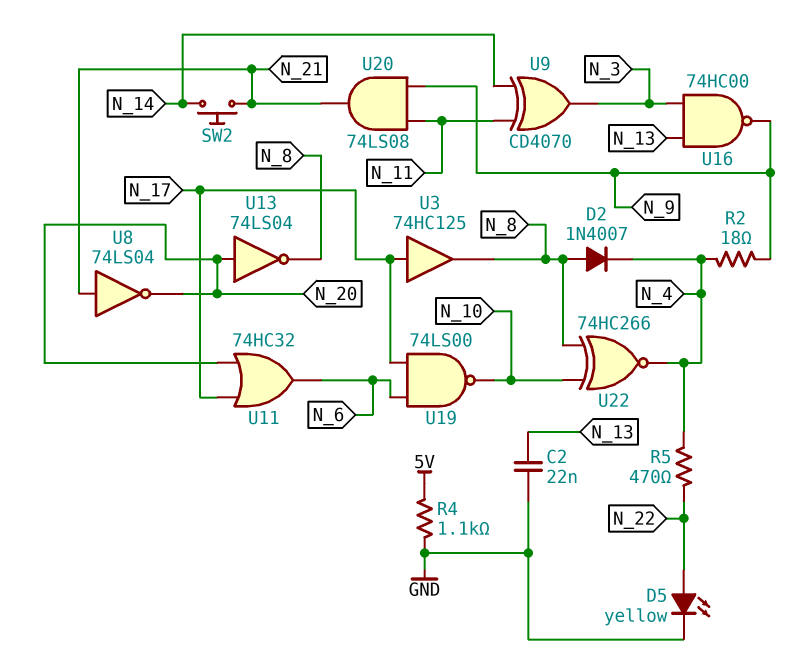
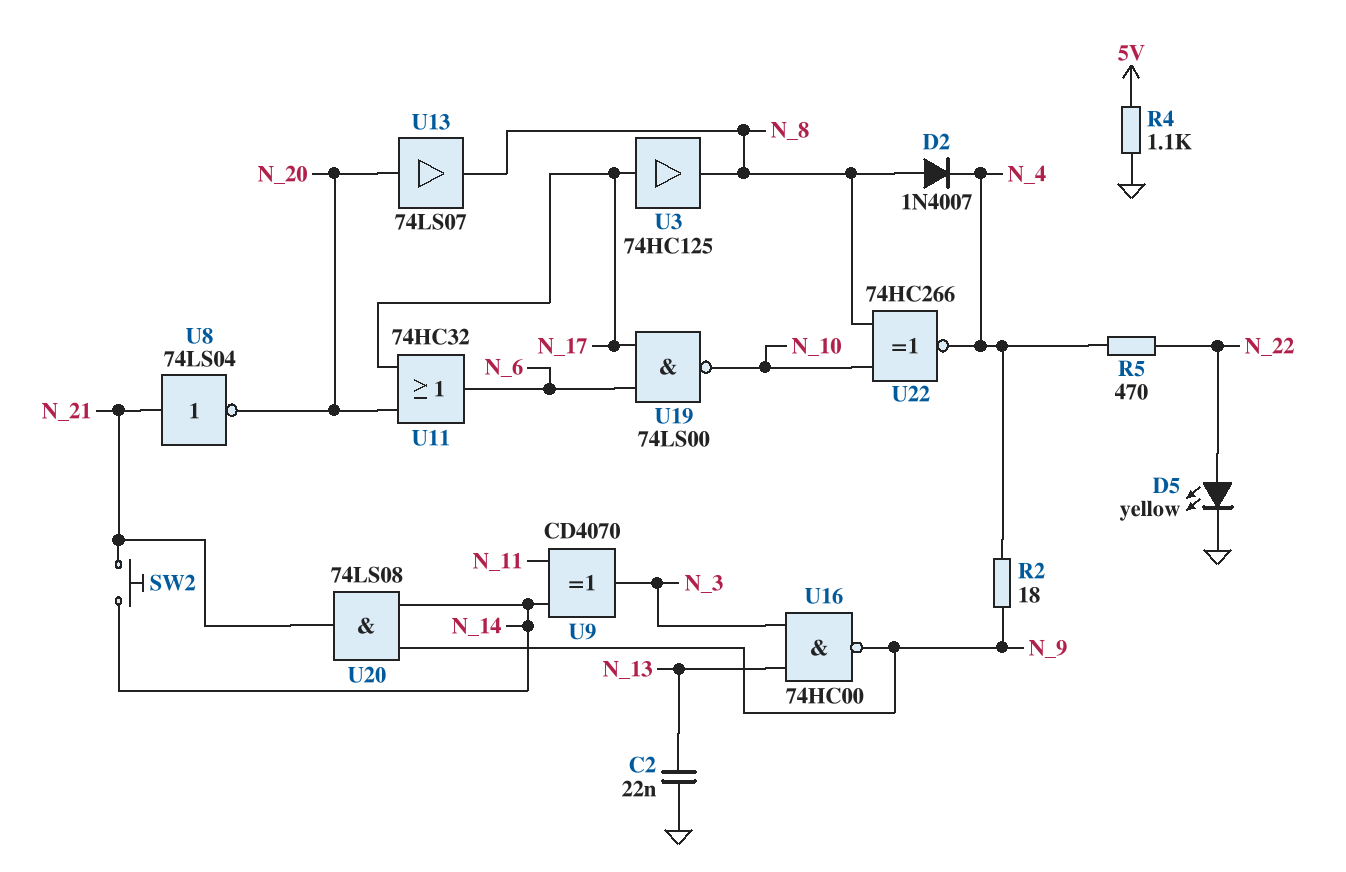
U13: NOT 74LS04 (in N_20, out N_8) -> buffer 74LS07 (in N_20, out N_8)
U20: AND 74LS08 (in N_9, in N_11, out N_21) -> AND 74LS08 (in N_9, in N_14, out N_21)

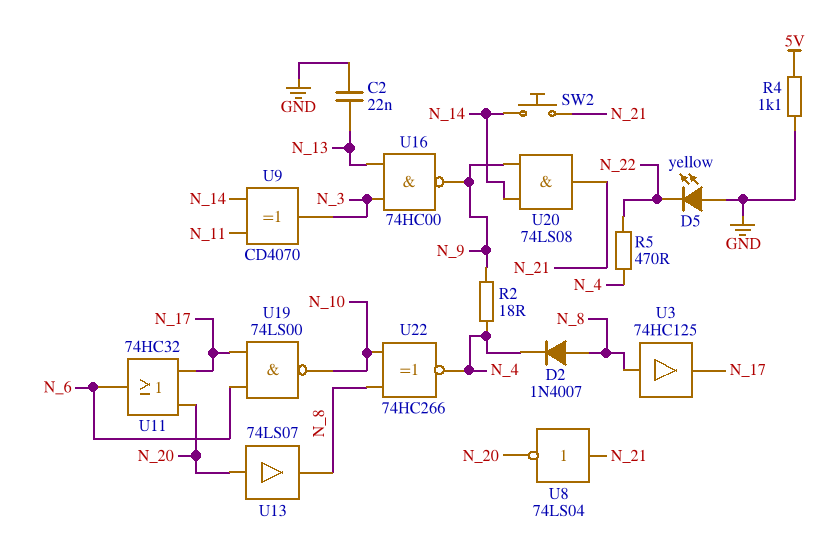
D5: LED yellow (A N_22, K GND) -> LED yellow (A GND, K N_22)
U3: buffer 74HC125 (in N_17, out N_8) -> buffer 74HC125 (in N_8, out N_17)

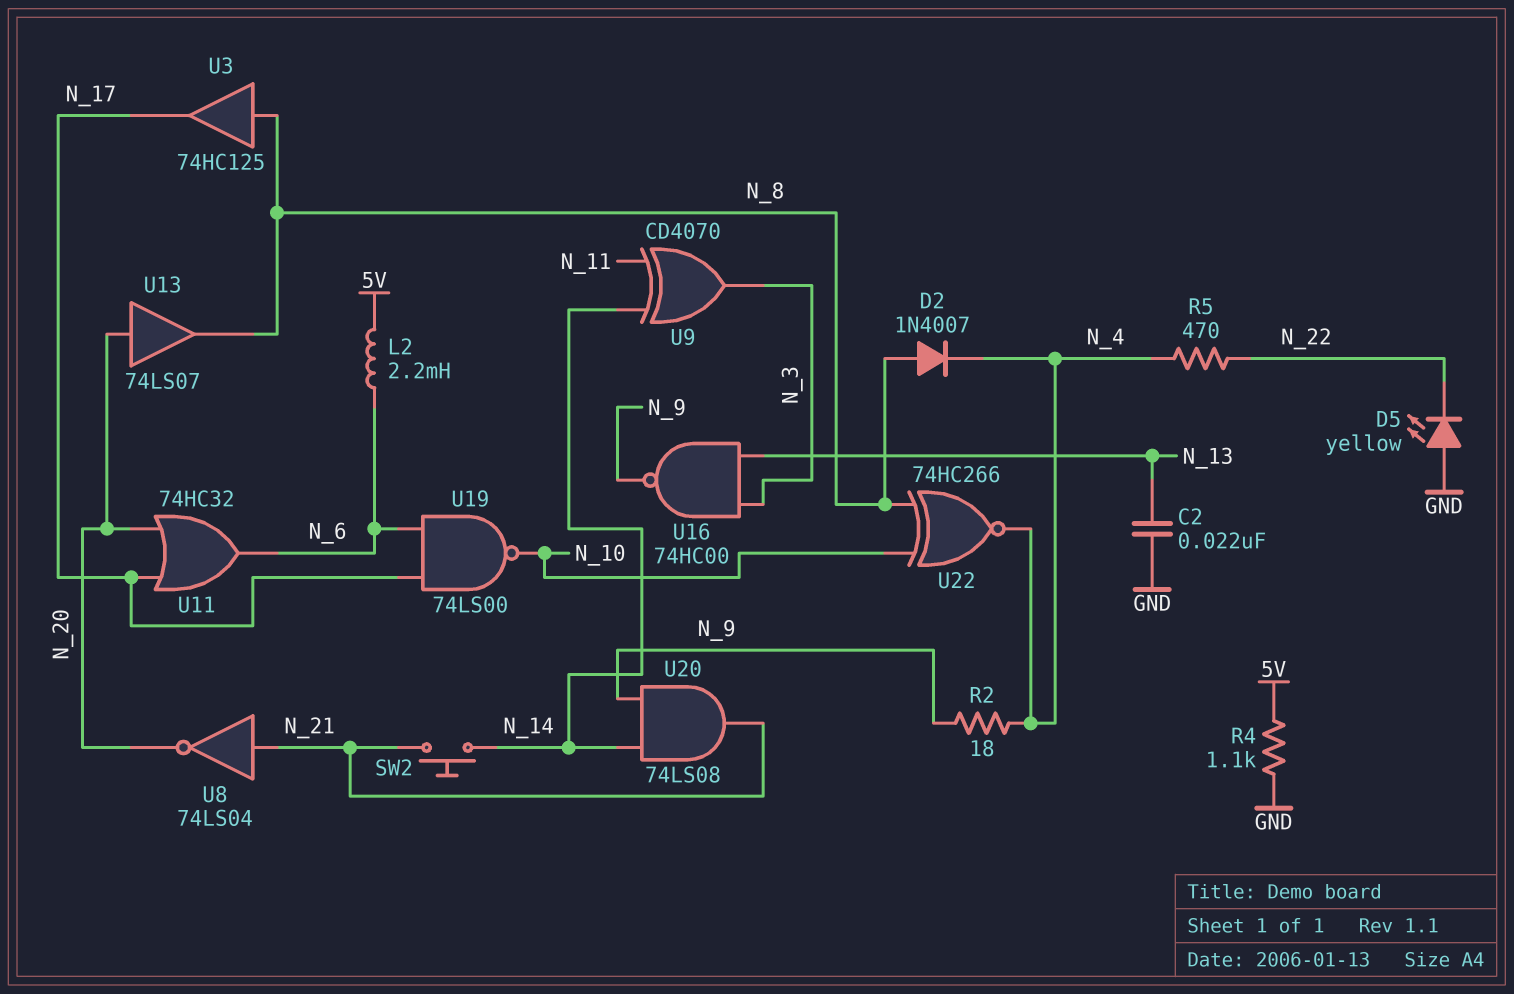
L2: none -> 2.2mH (5V, N_6)

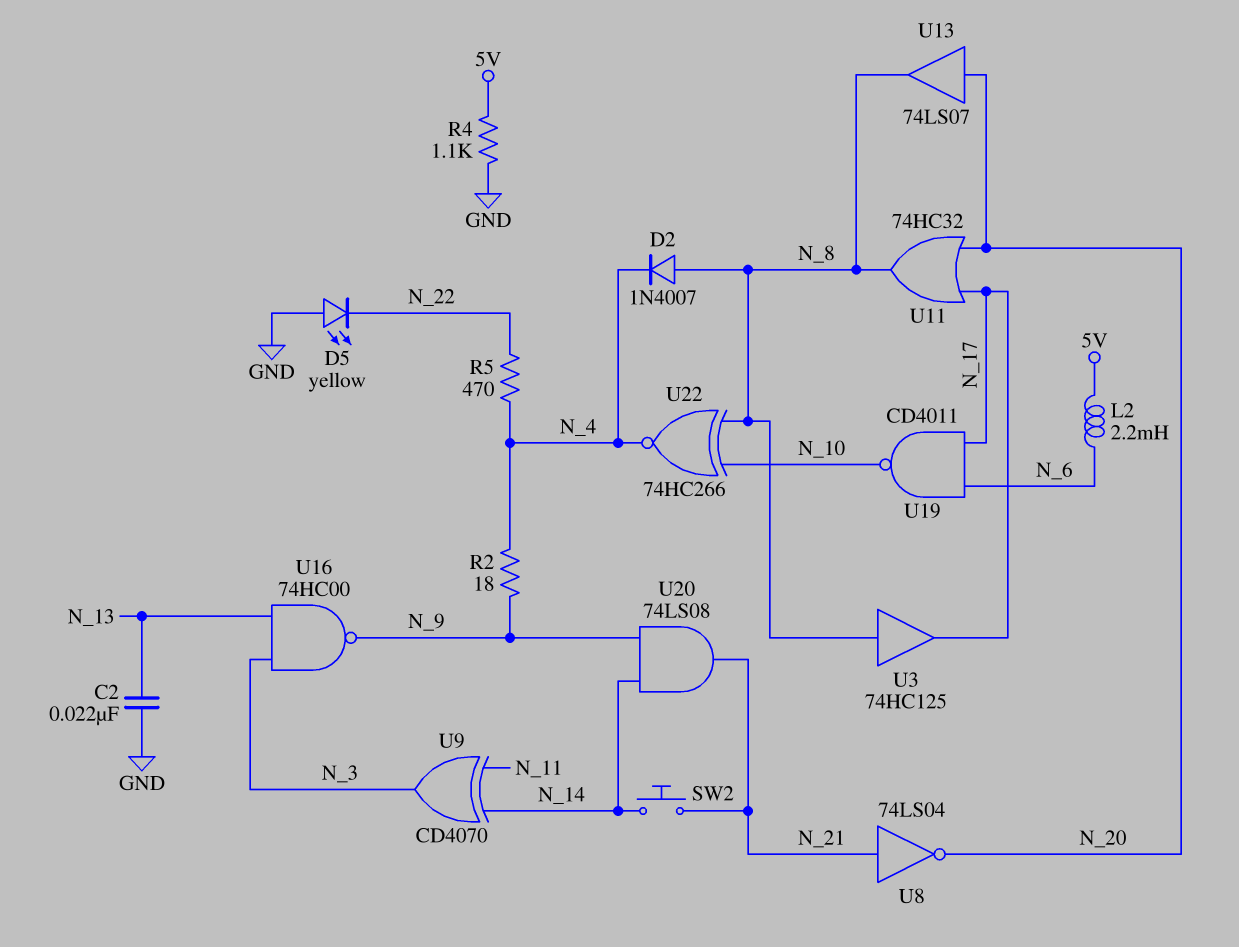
U11: OR 74HC32 (in N_17, in N_20, out N_6) -> OR 74HC32 (in N_17, in N_20, out N_8)
U19: NAND 74LS00 (in N_6, in N_17, out N_10) -> NAND CD4011 (in N_6, in N_17, out N_10)

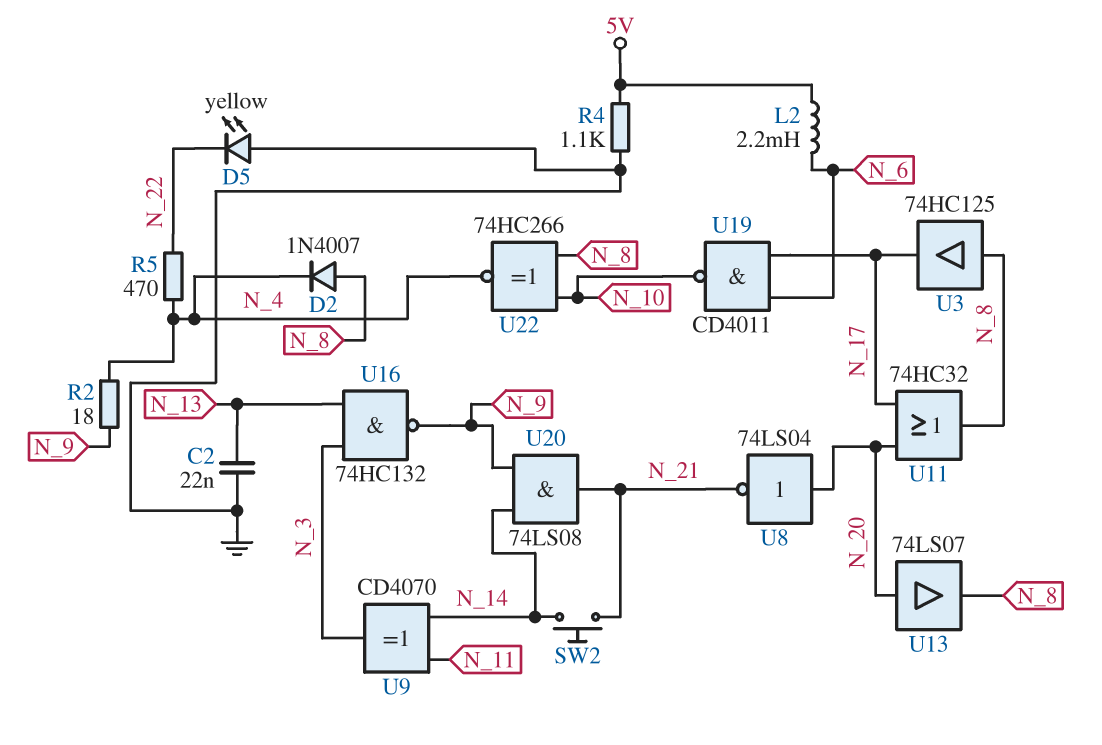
U8: NOT 74LS04 (in N_21, out N_20) -> NOT 74LS04 (in N_20, out N_21)
U16: NAND 74HC00 (in N_3, in N_13, out N_9) -> NAND 74HC132 (in N_3, in N_13, out N_9)

